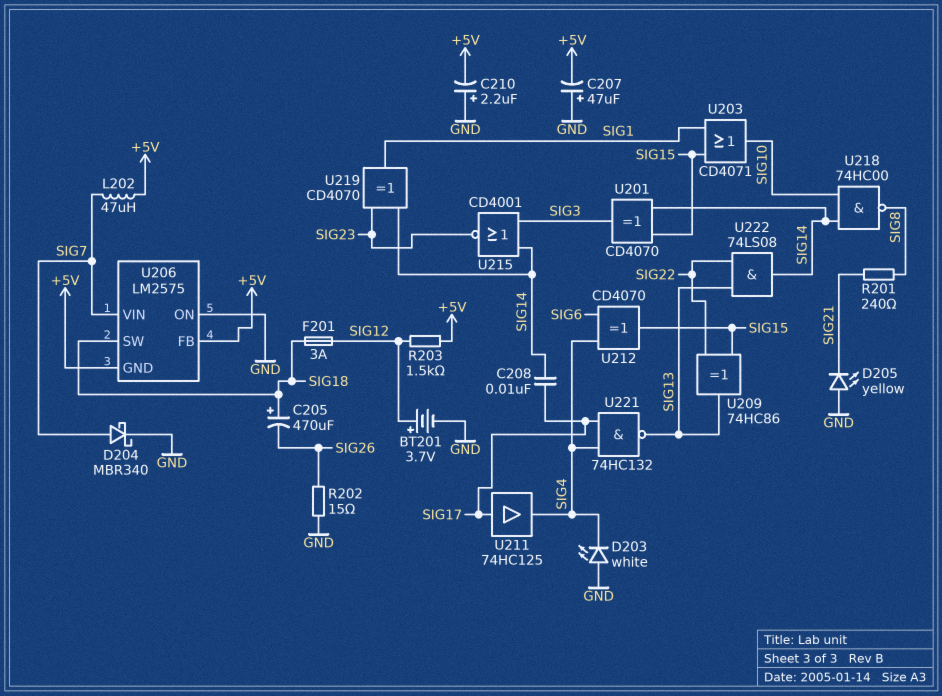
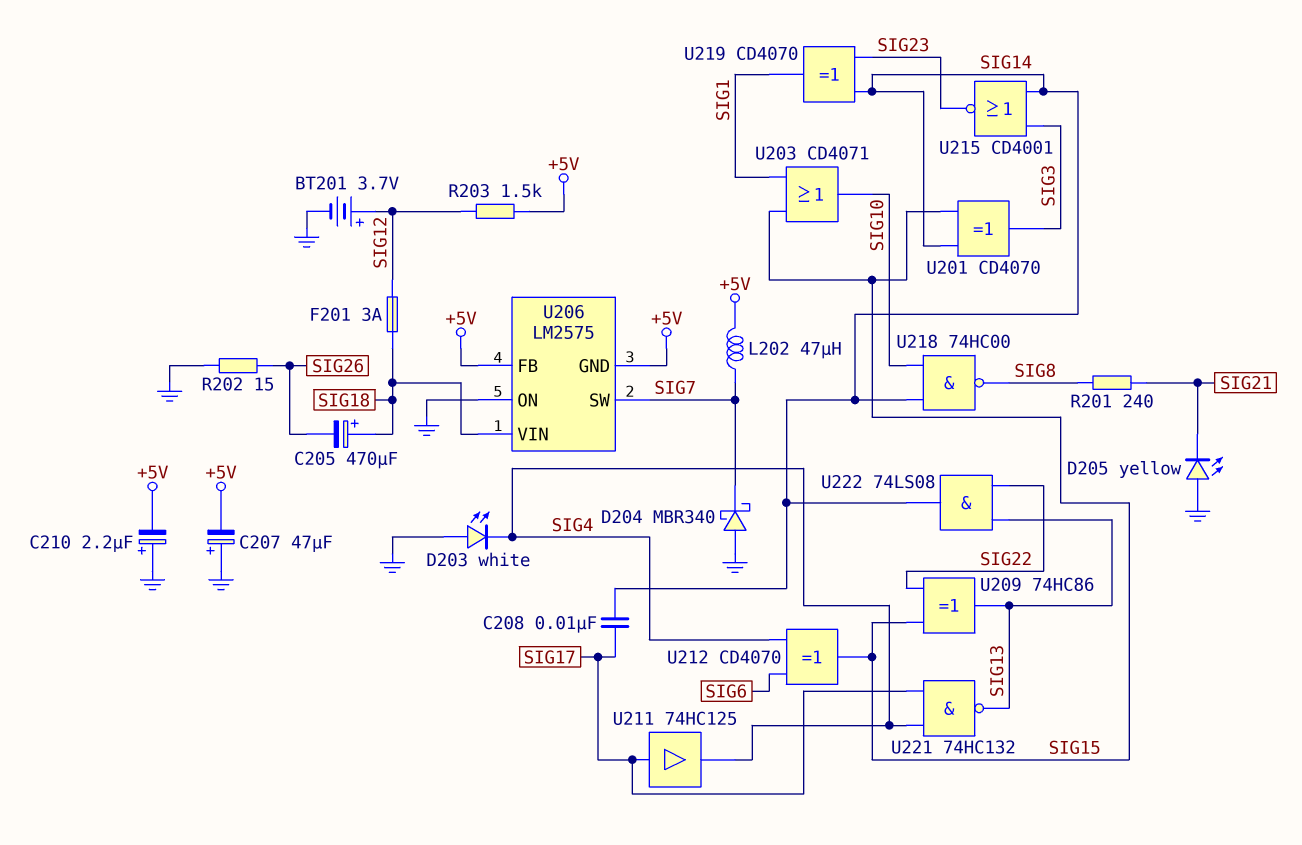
D204: schottky MBR340 (A SIG7, K GND) -> schottky MBR340 (A GND, K SIG7)
U206 pin SW: SIG18 -> SIG7
U206 pin VIN: SIG7 -> SIG18

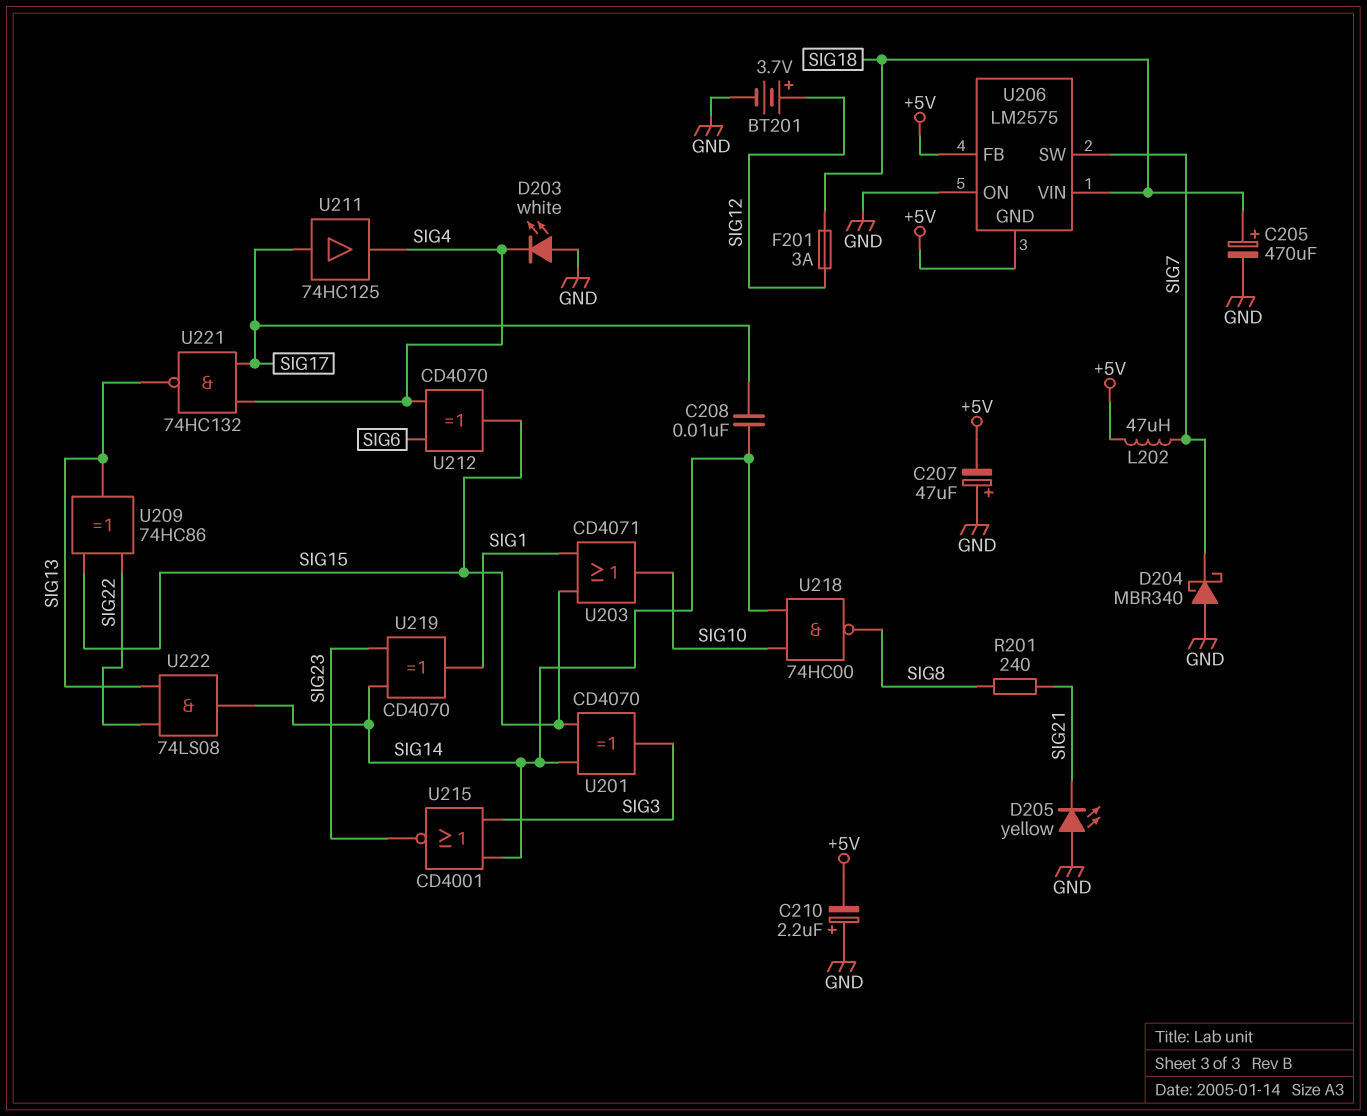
C205: 470uF (plus SIG18, minus SIG26) -> 470uF (plus SIG18, minus GND)
R202: 15 (GND, SIG26) -> none
R203: 1.5k (+5V, SIG12) -> none

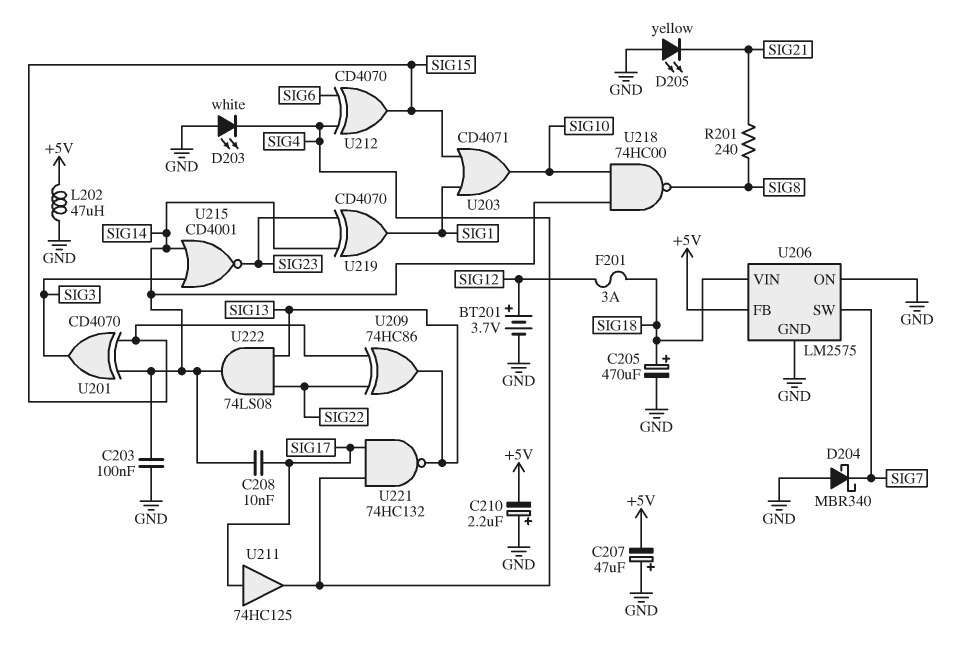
C203: none -> 100nF (GND, SIG14)
L202: 47uH (+5V, SIG7) -> 47uH (+5V, GND)
U206 pin GND: +5V -> GND

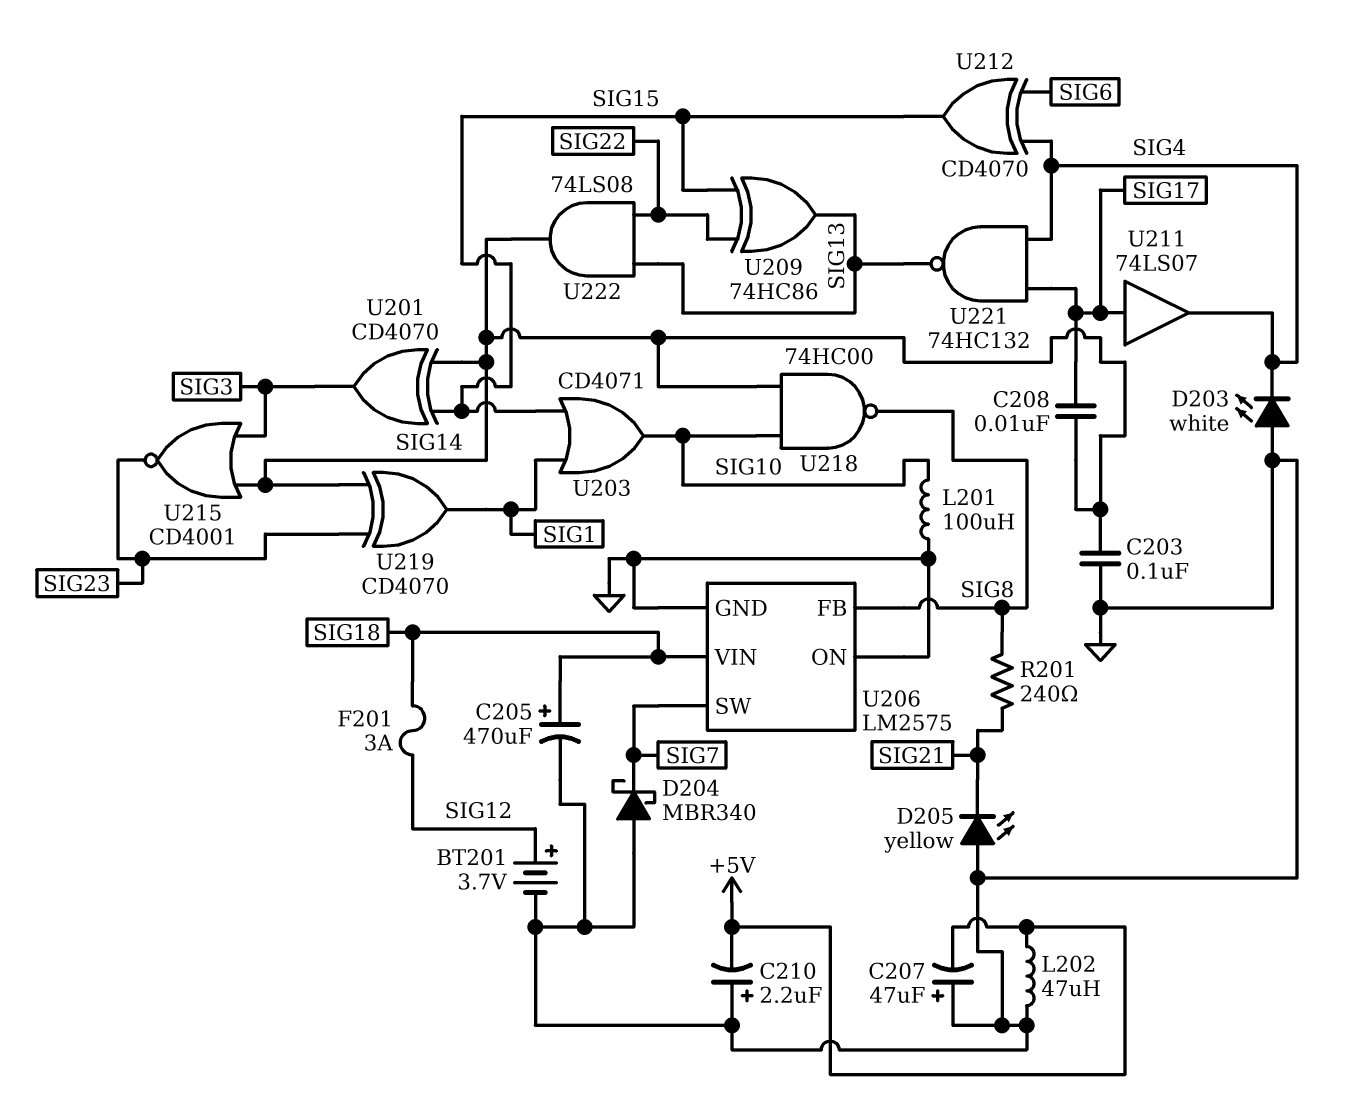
L201: none -> 100uH (GND, SIG10)
U206 pin FB: +5V -> SIG8
U211: buffer 74HC125 (in SIG17, out SIG4) -> buffer 74LS07 (in SIG17, out SIG4)

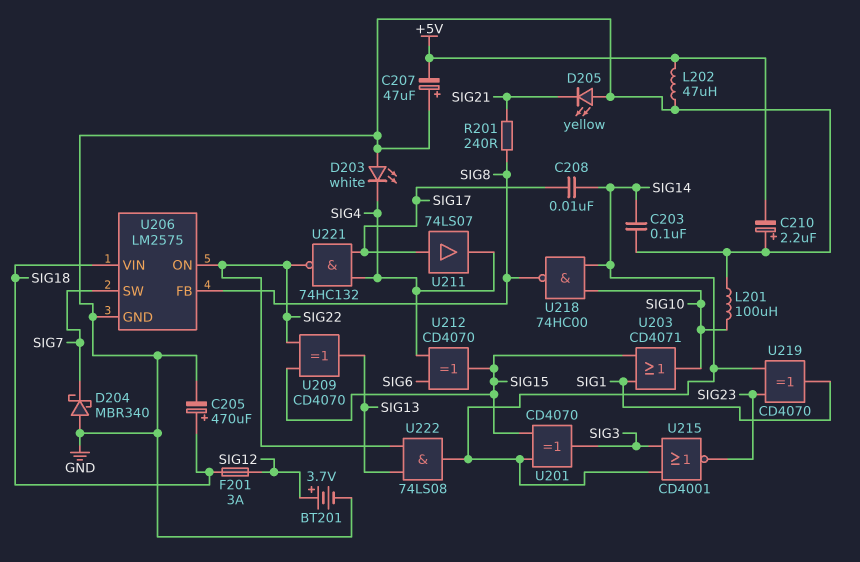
U206 pin ON: GND -> SIG22
U209: XOR 74HC86 (in SIG15, in SIG22, out SIG13) -> XOR CD4070 (in SIG15, in SIG22, out SIG13)
U221: NAND 74HC132 (in SIG4, in SIG17, out SIG13) -> NAND 74HC132 (in SIG4, in SIG17, out SIG22)

